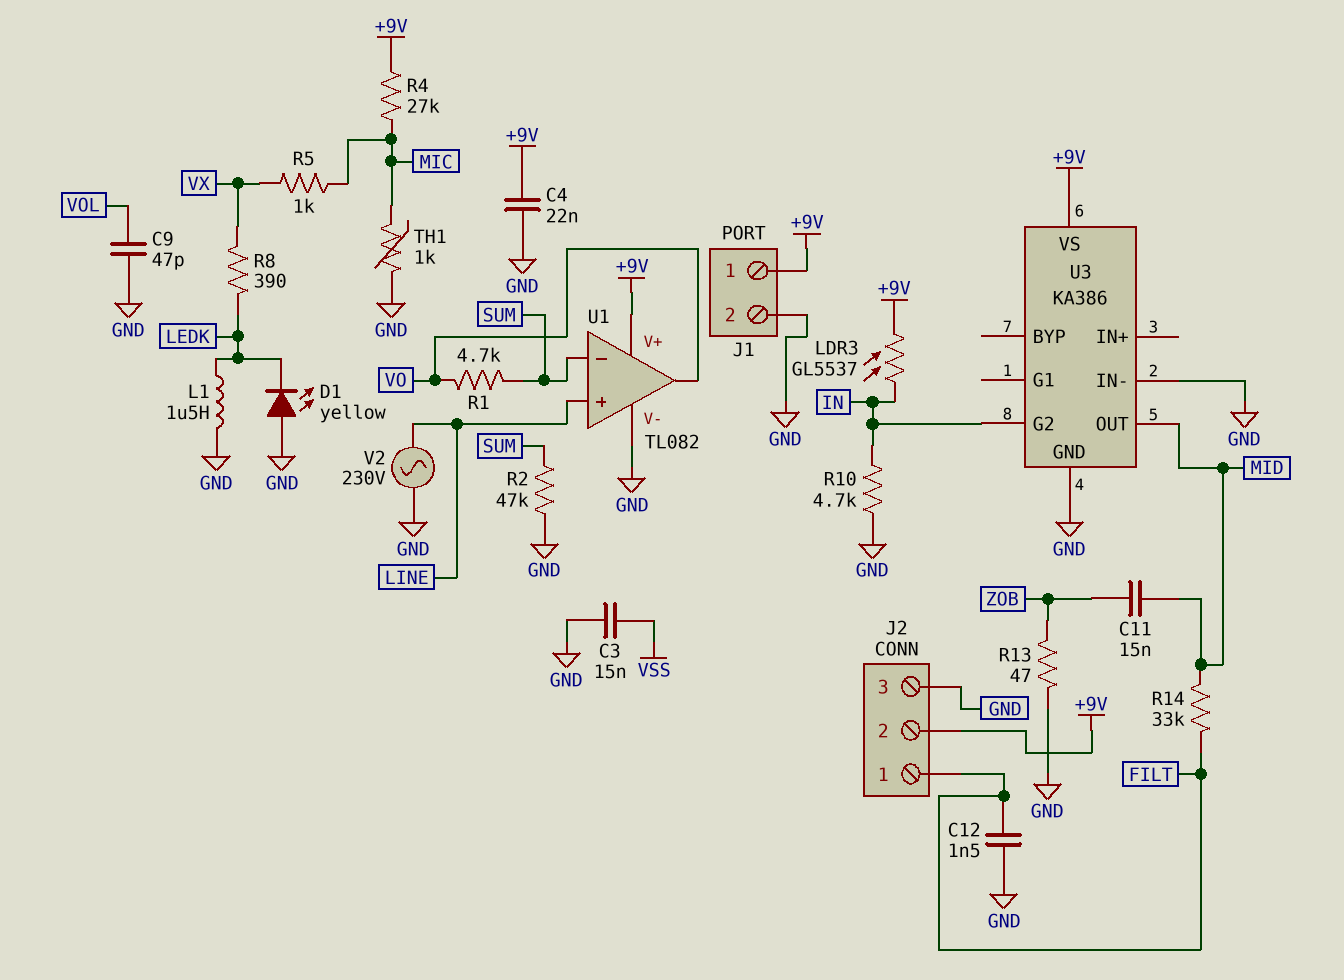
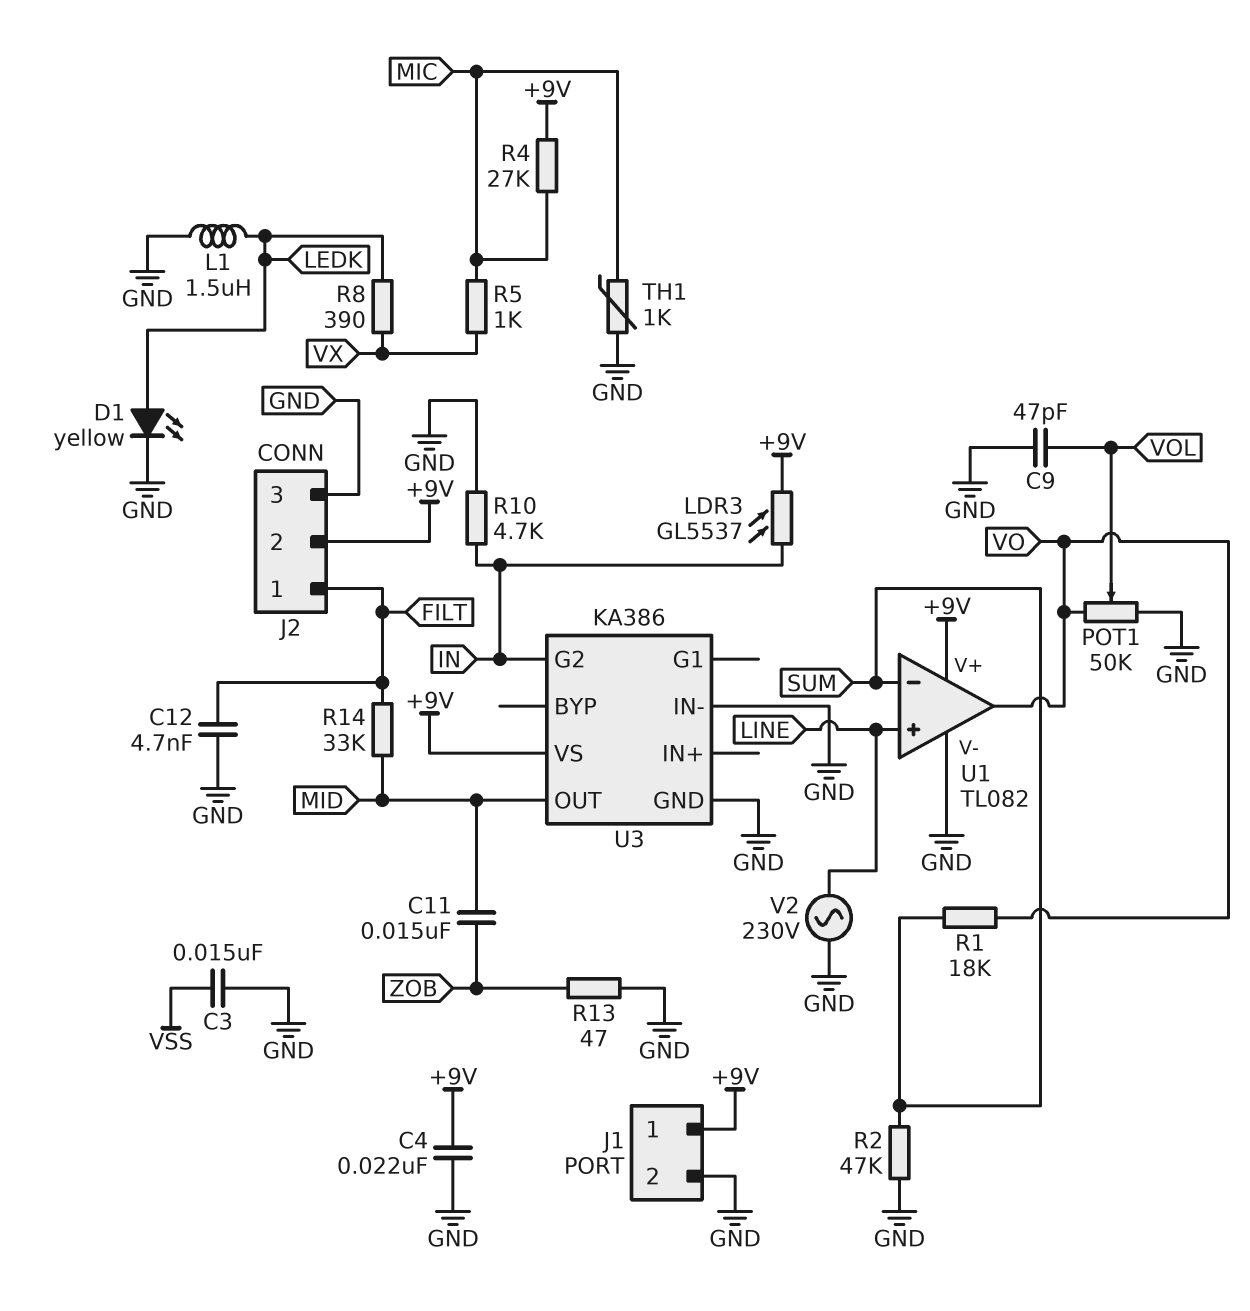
C12: 1.5nF (FILT, GND) -> 4.7nF (FILT, GND)
D1: LED yellow (A GND, K LEDK) -> LED yellow (A LEDK, K GND)
POT1: none -> 50k (GND, VO, wiper VOL)
R1: 4.7k (SUM, VO) -> 18k (SUM, VO)

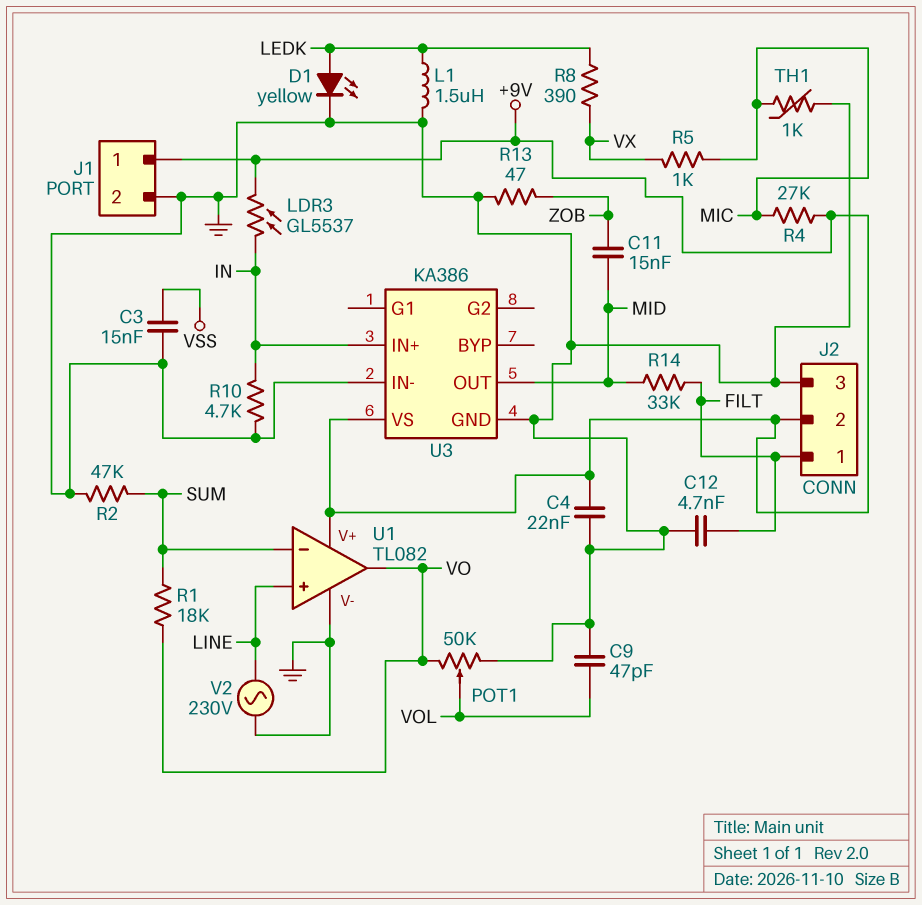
U3 pin G2: IN -> none
U3 pin IN+: none -> IN

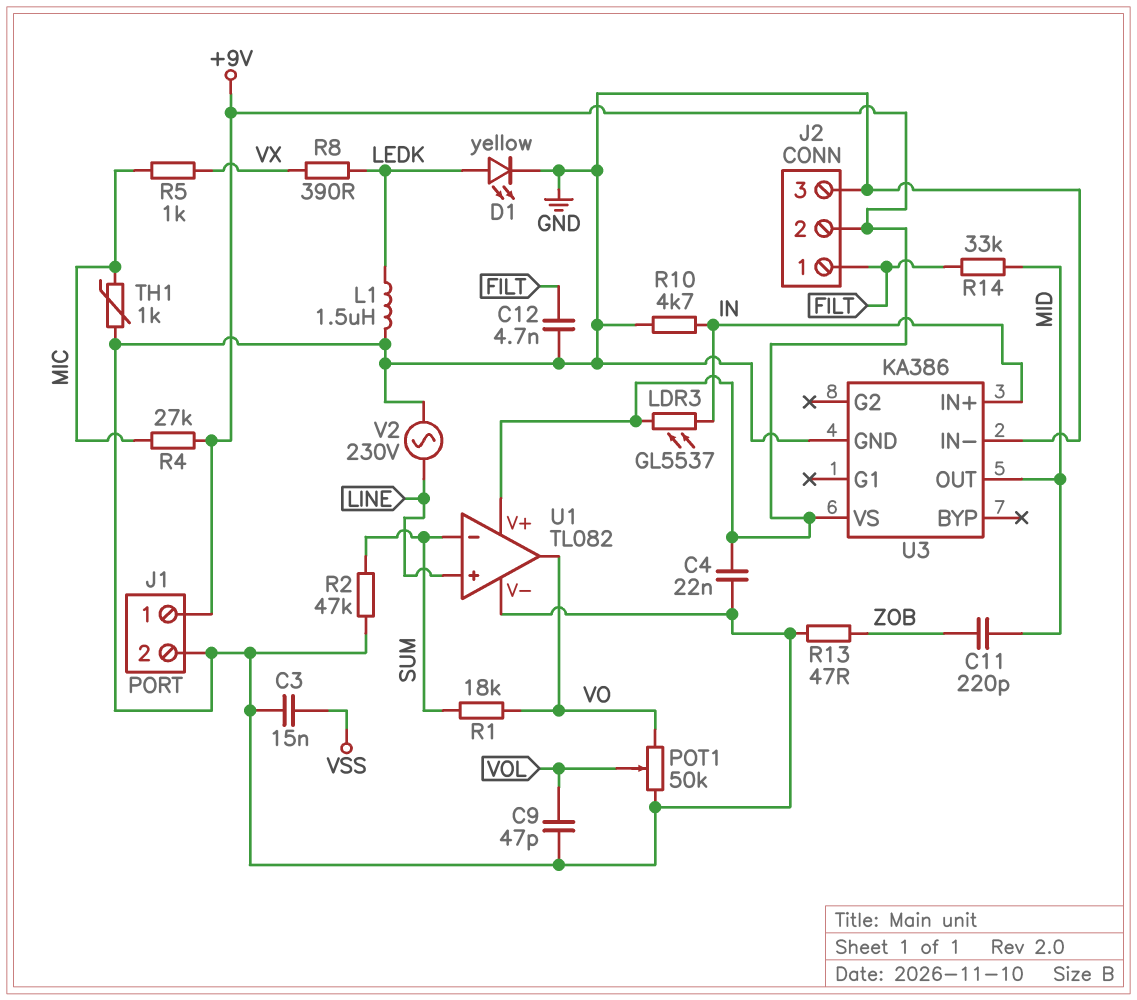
C11: 15nF (MID, ZOB) -> 220pF (MID, ZOB)

